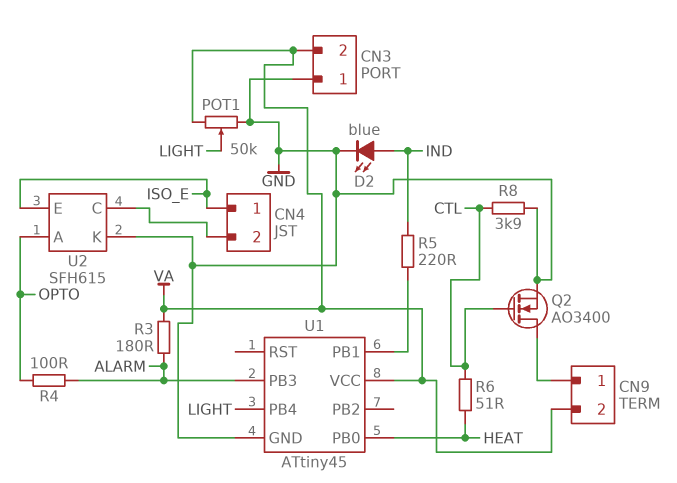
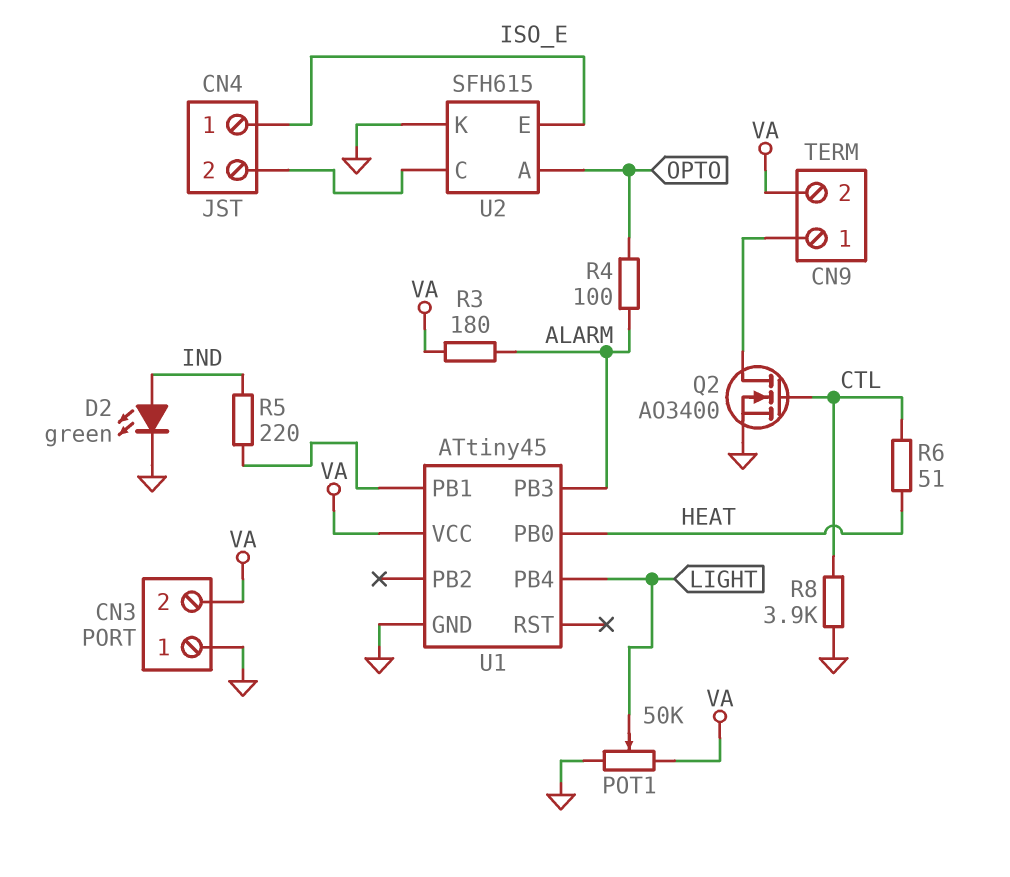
D2: LED blue (A IND, K GND) -> LED green (A IND, K GND)

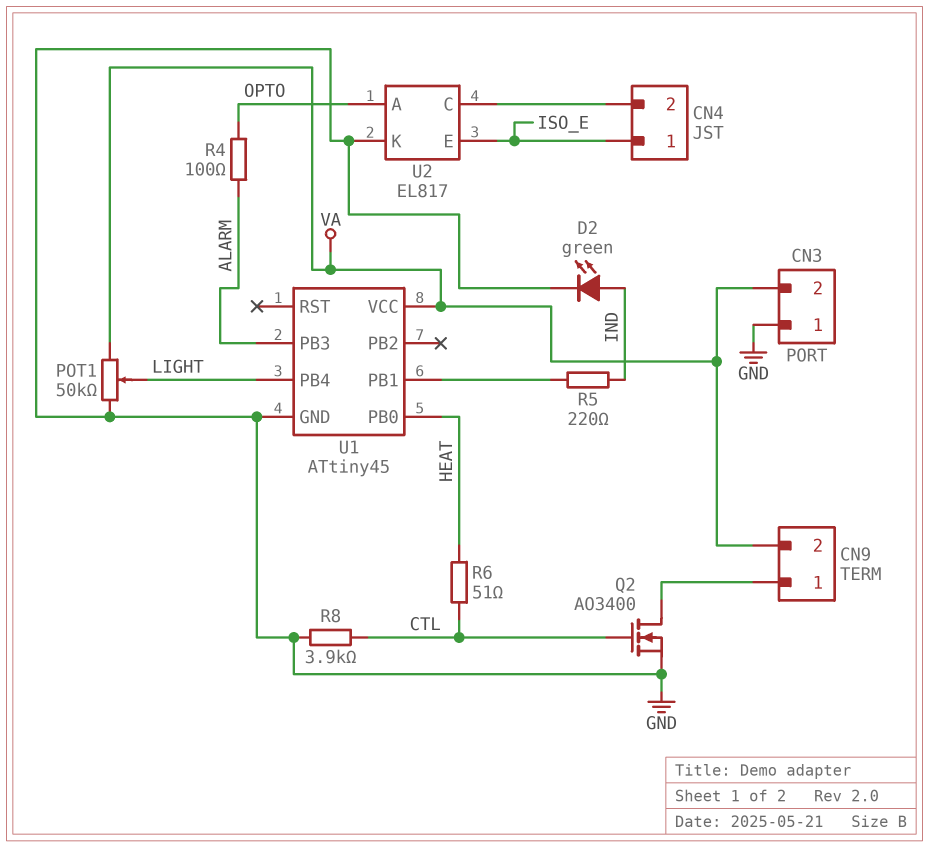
R3: 180 (ALARM, VA) -> none
U2: SFH615 -> EL817

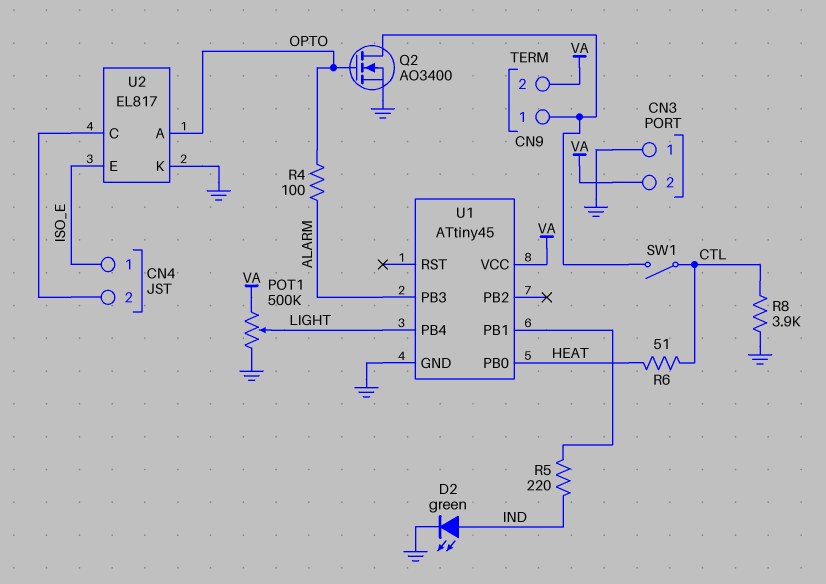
POT1: 50k (GND, VA, wiper LIGHT) -> 500k (GND, VA, wiper LIGHT)
Q2: NMOS AO3400 (G CTL, D CN9/1, S GND) -> NMOS AO3400 (G OPTO, D CN9/1, S GND)
SW1: none -> switch (CN9/1, CTL)

